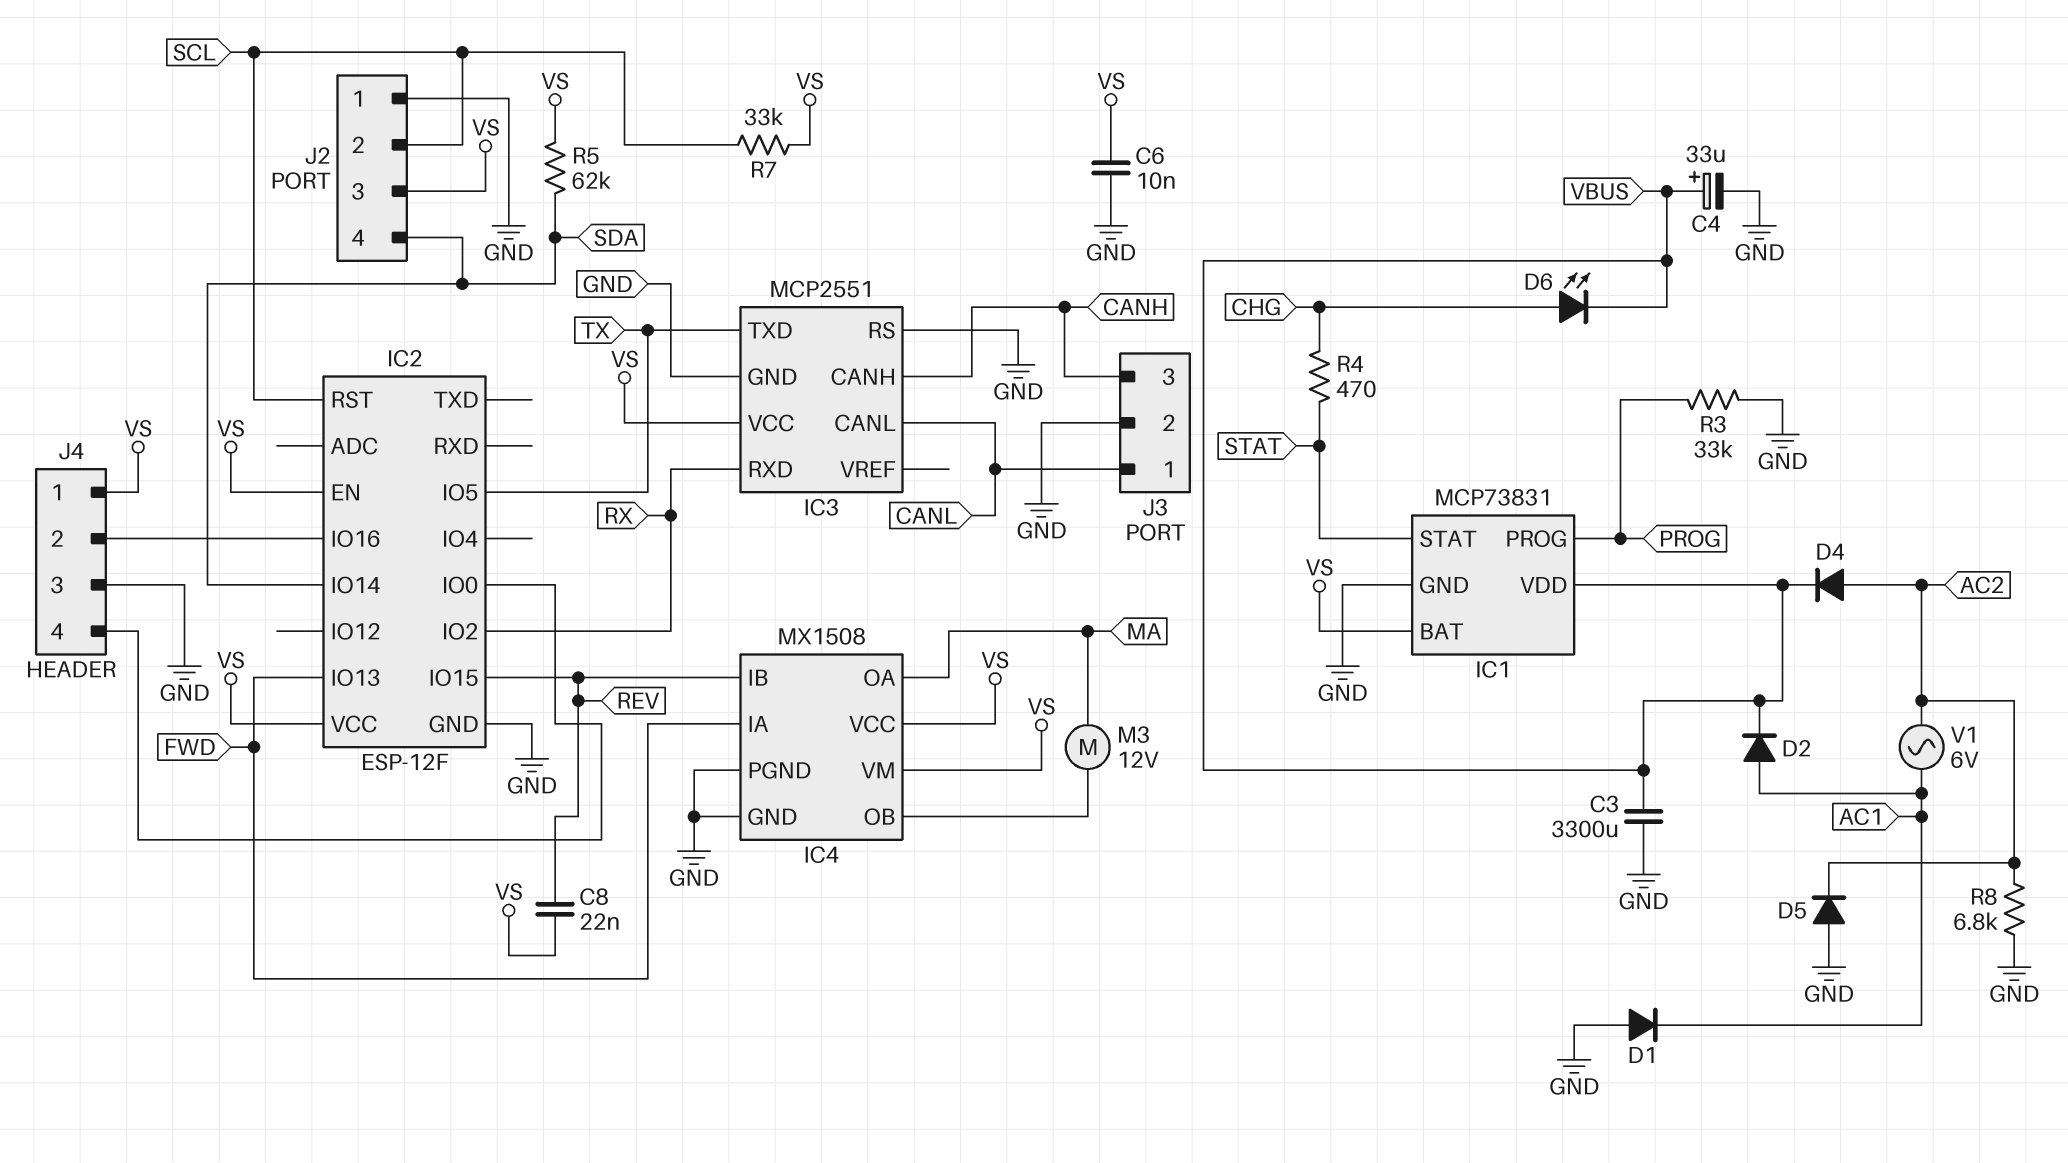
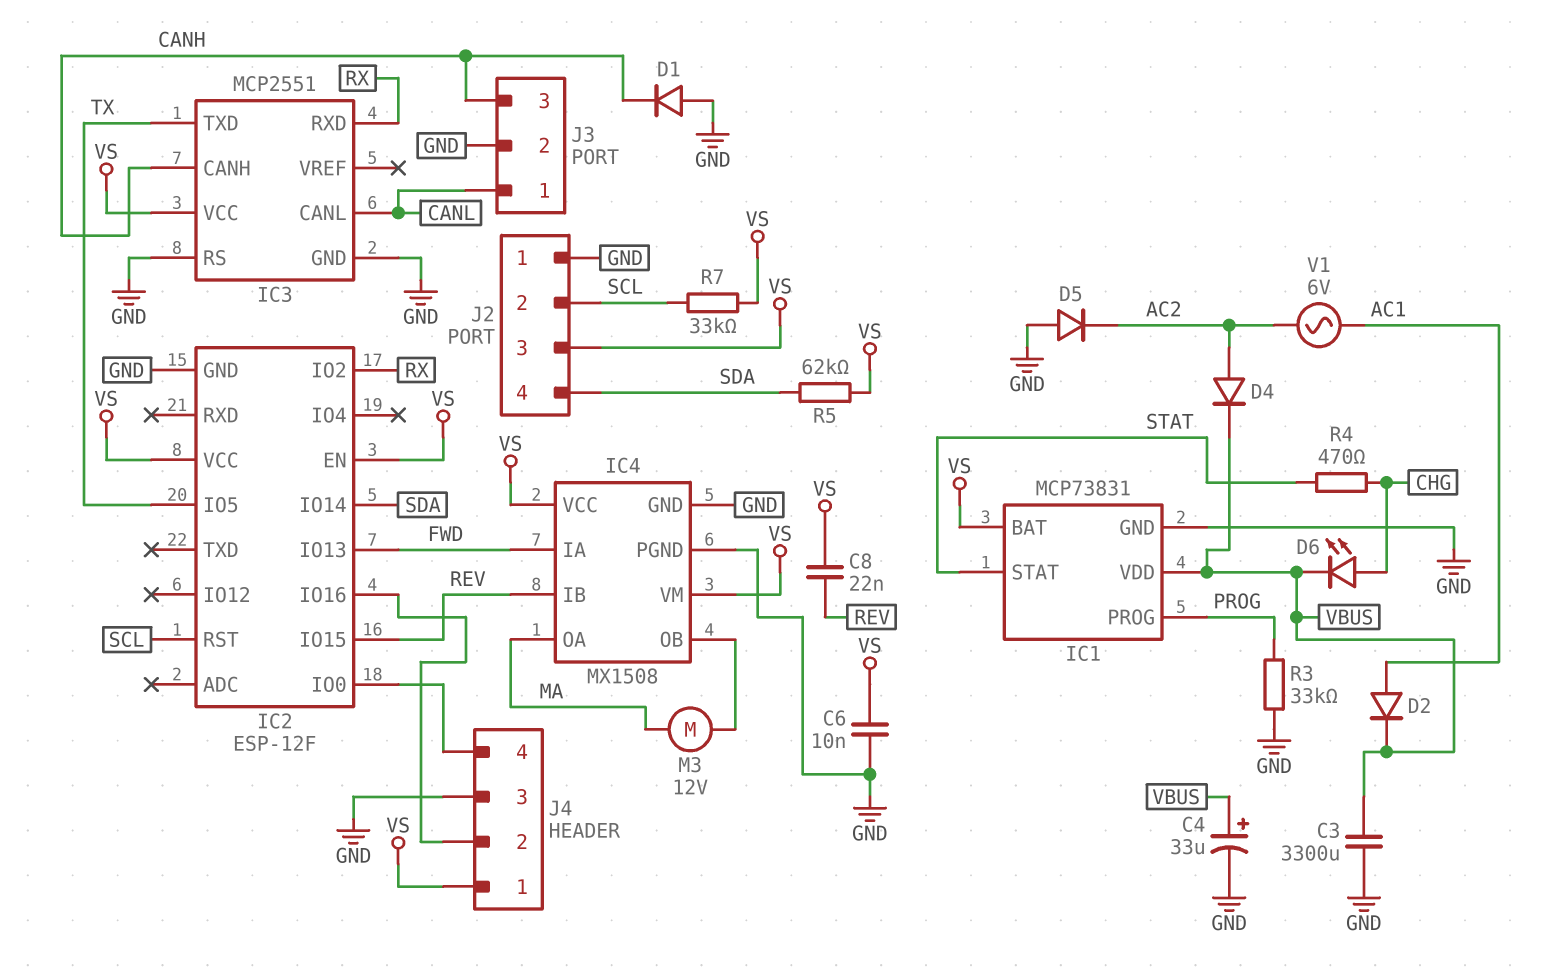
D1: diode (A GND, K AC1) -> diode (A GND, K CANH)
R8: 6.8k (AC2, GND) -> none

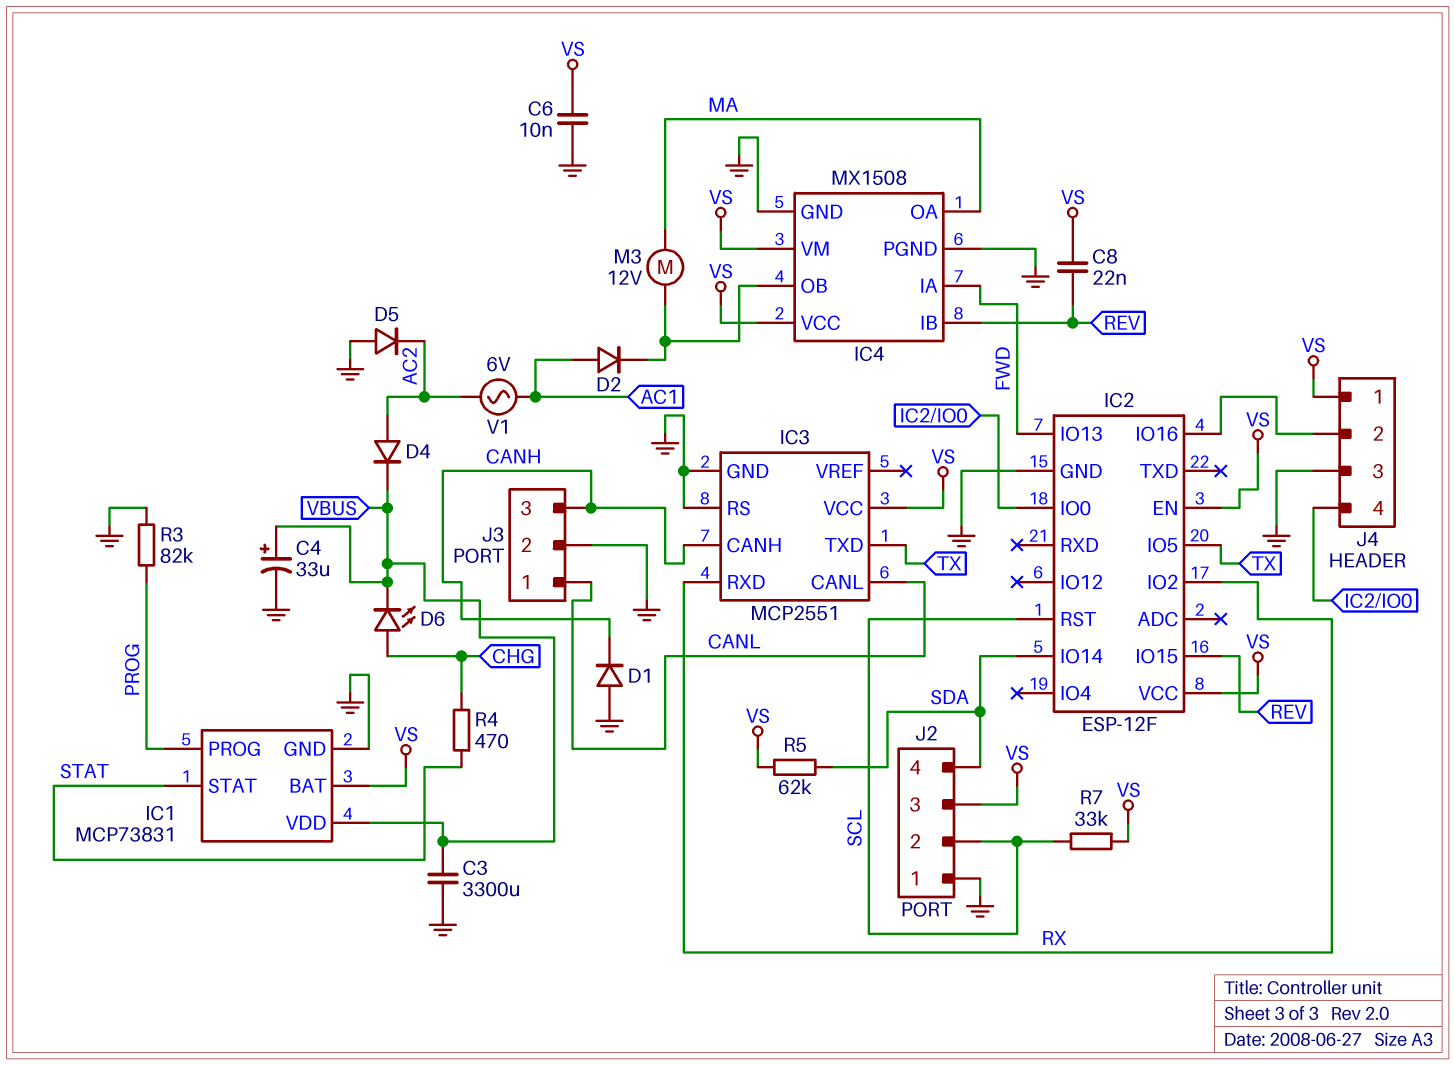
D2: diode (A AC1, K VBUS) -> diode (A AC1, K IC4/OB)
R3: 33k (GND, PROG) -> 82k (GND, PROG)

